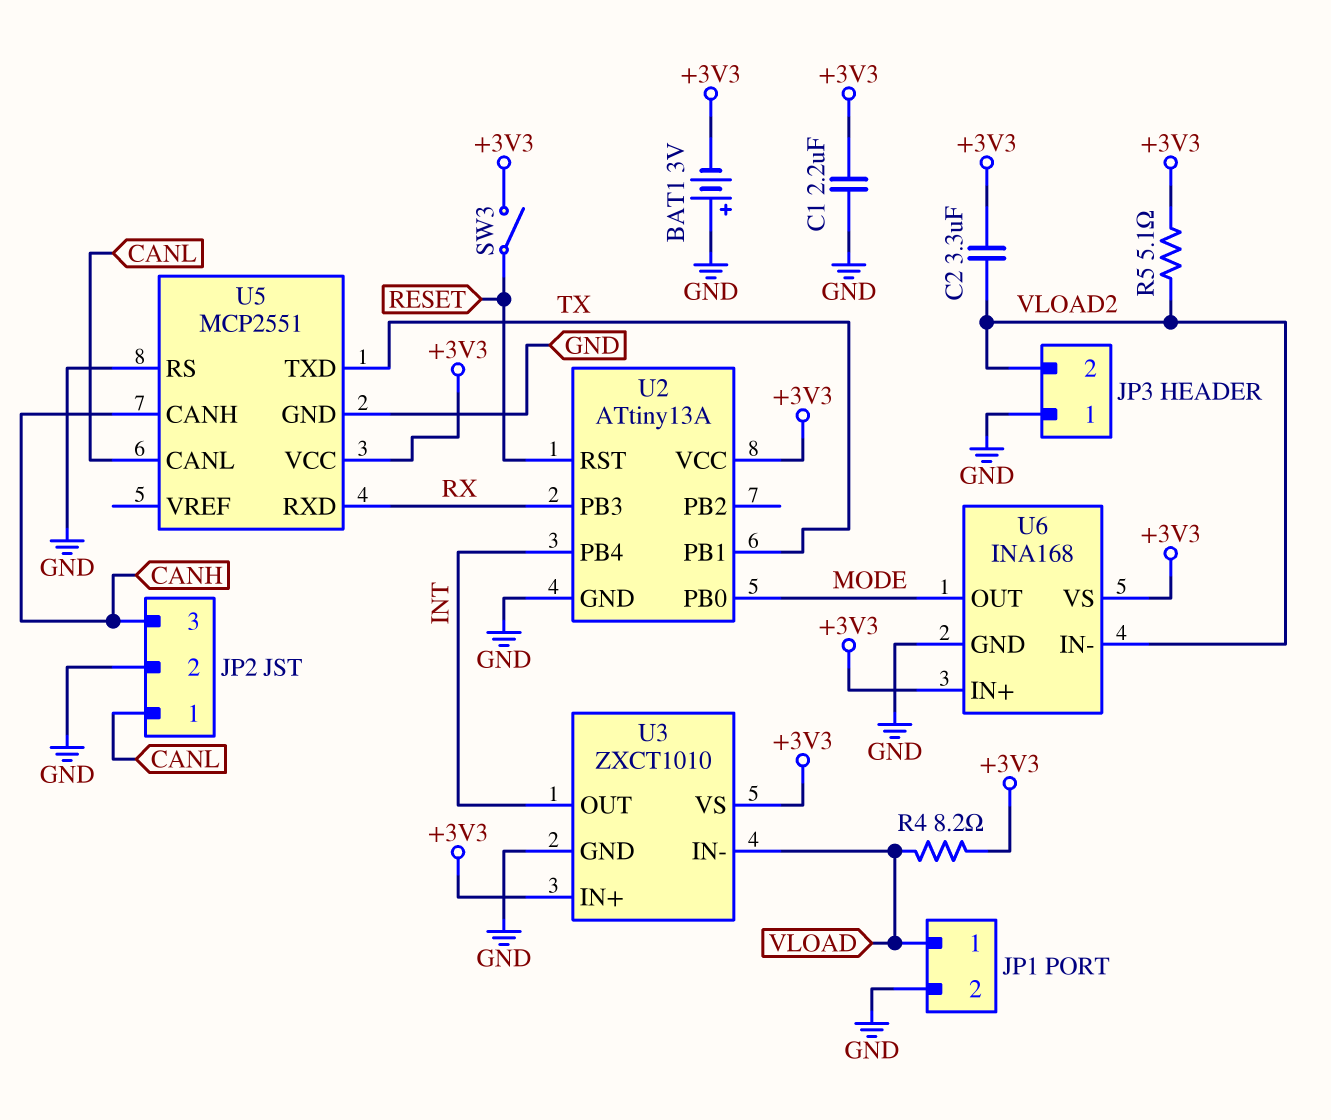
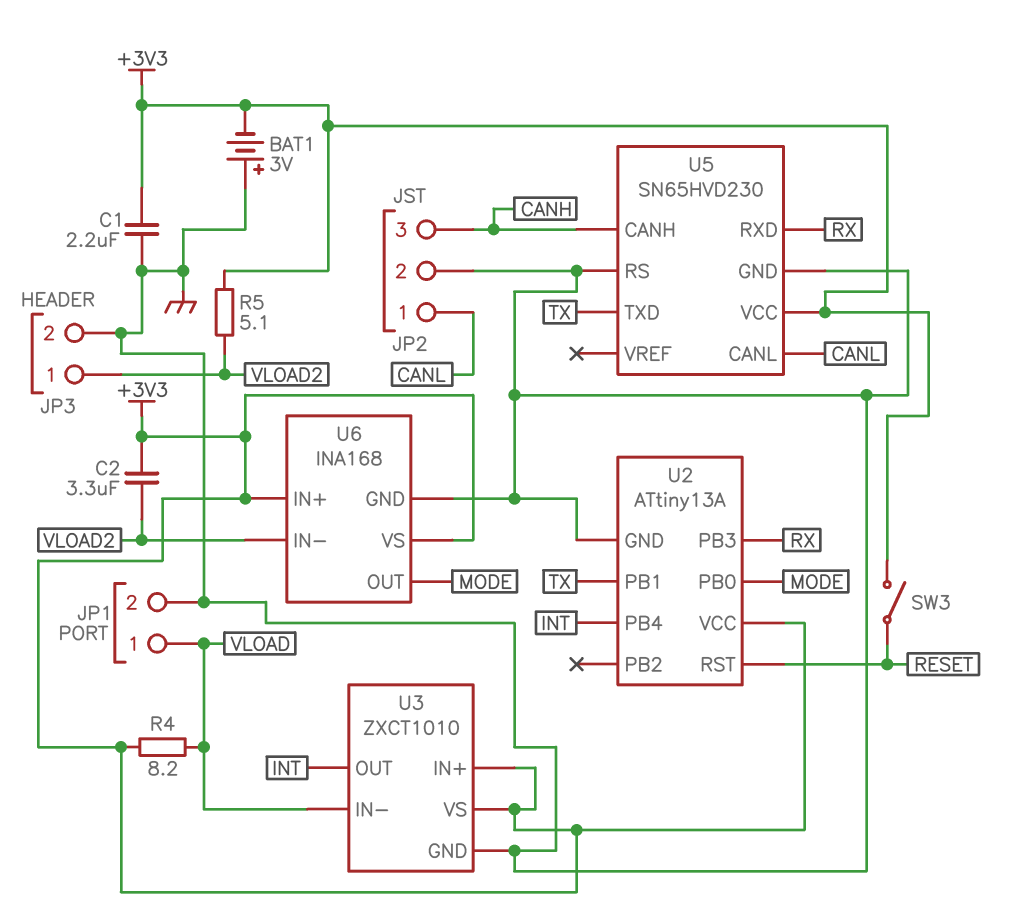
JP3 pin 1: GND -> VLOAD2
JP3 pin 2: VLOAD2 -> GND
U5: MCP2551 -> SN65HVD230

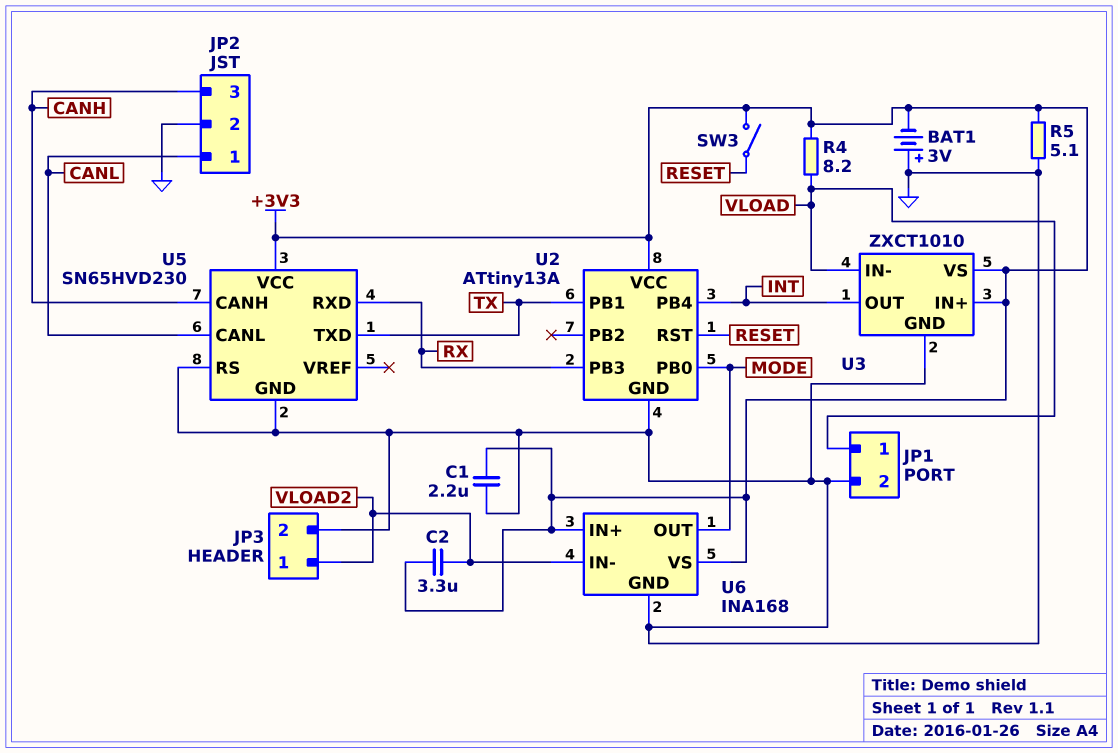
R5: 5.1 (+3V3, VLOAD2) -> 5.1 (+3V3, GND)

